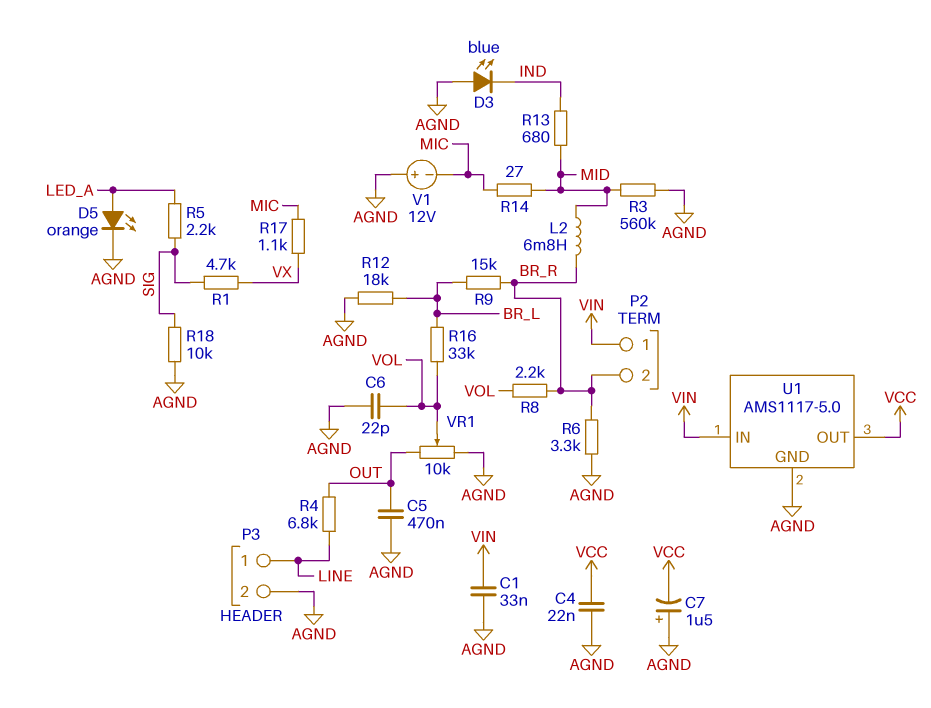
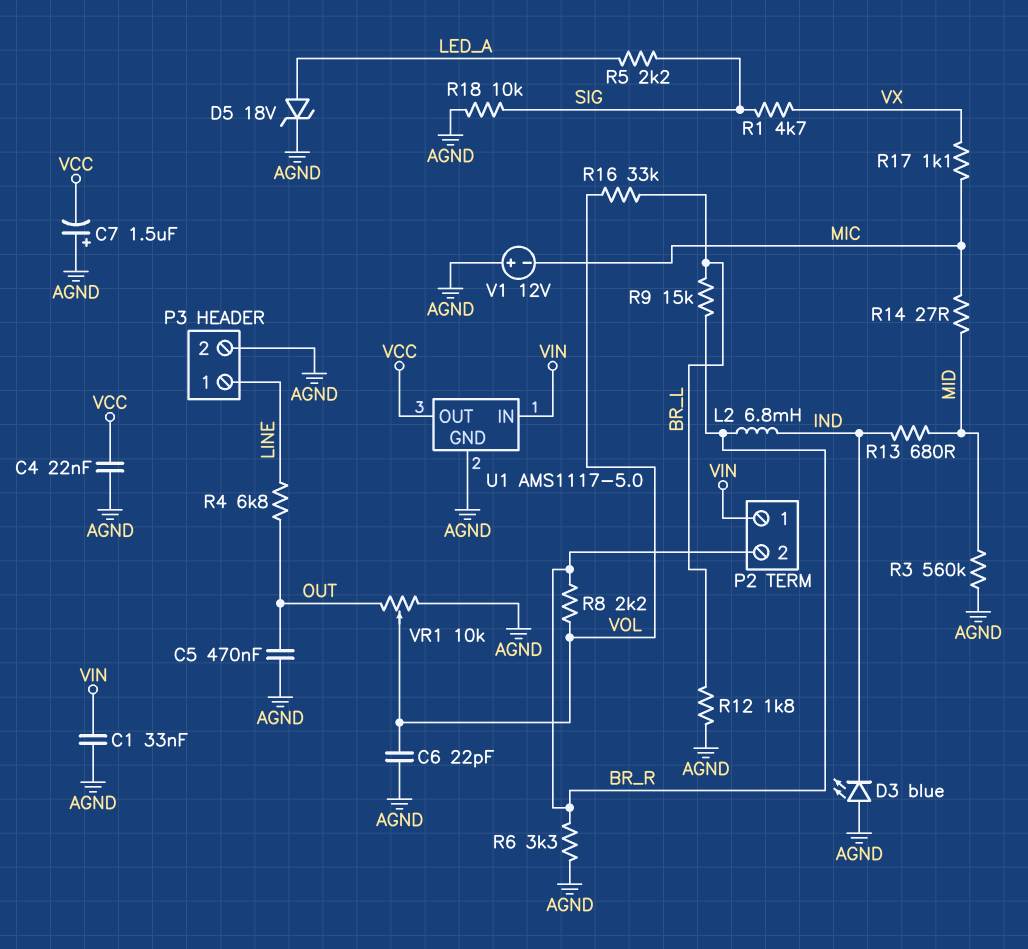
D5: LED orange (A LED_A, K AGND) -> zener 18V (A LED_A, K AGND)
L2: 6.8mH (BR_R, MID) -> 6.8mH (BR_R, IND)
R12: 18k (AGND, BR_L) -> 1.8k (AGND, BR_L)

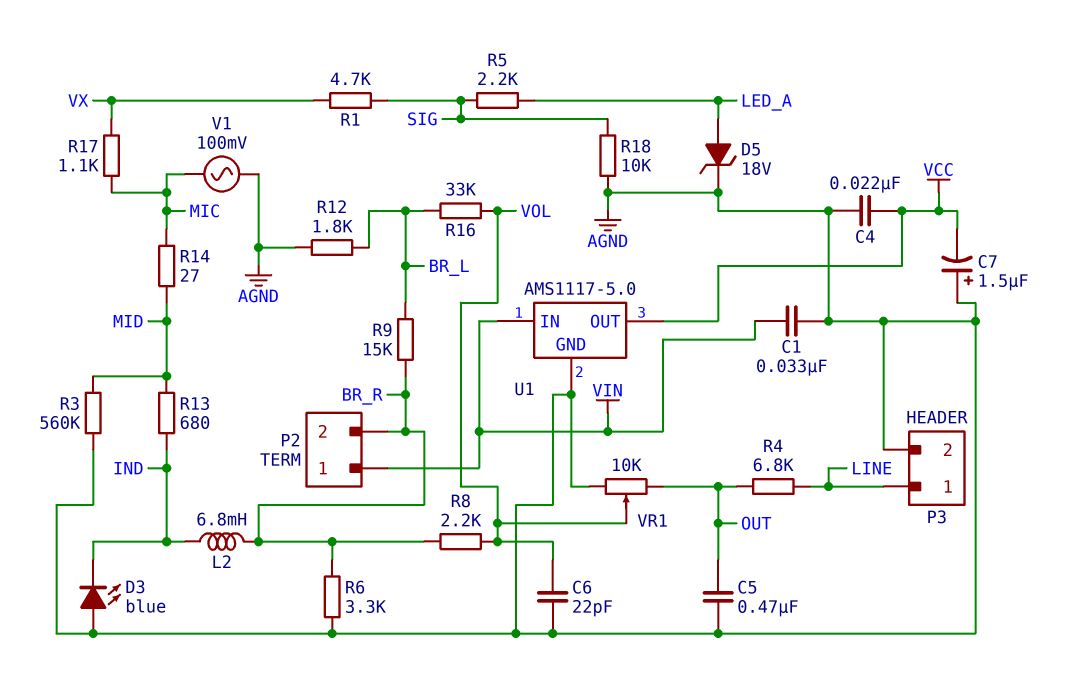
V1: 12V (plus AGND, minus MIC) -> AC 100mV (AGND, MIC)

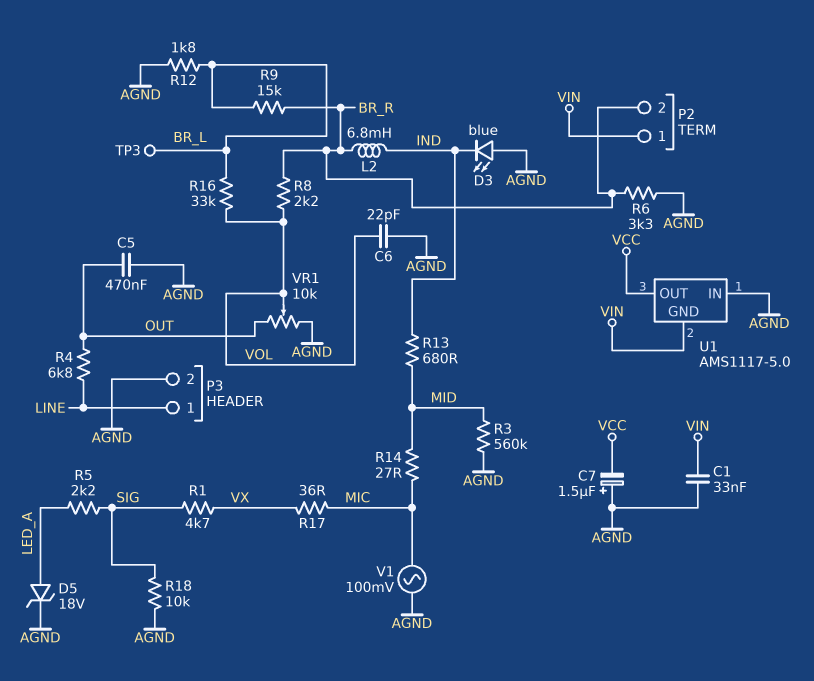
C4: 22nF (AGND, VCC) -> none
R17: 1.1k (MIC, VX) -> 36 (MIC, VX)
TP3: none -> test point (BR_L)
U1 pin GND: AGND -> VIN
U1 pin IN: VIN -> AGND

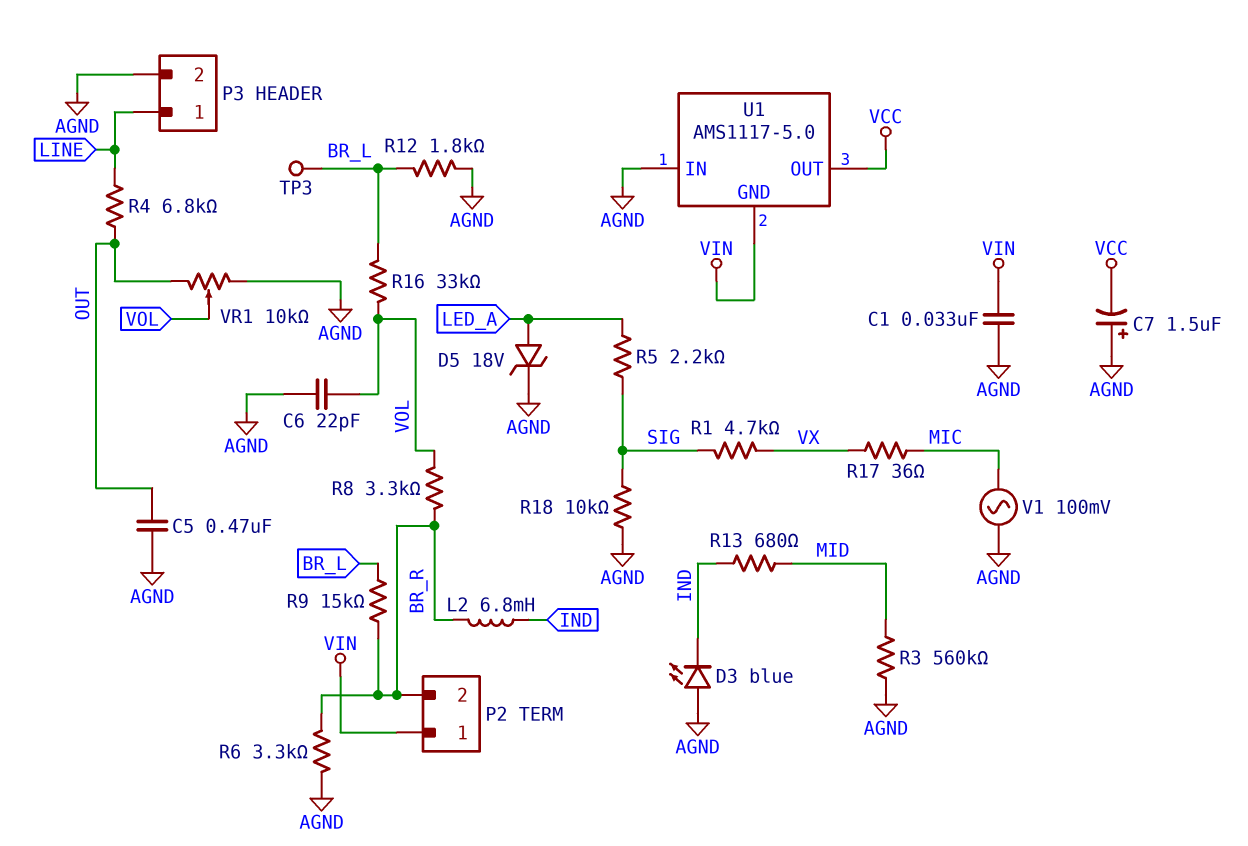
R8: 2.2k (BR_R, VOL) -> 3.3k (BR_R, VOL)
R14: 27 (MIC, MID) -> none

